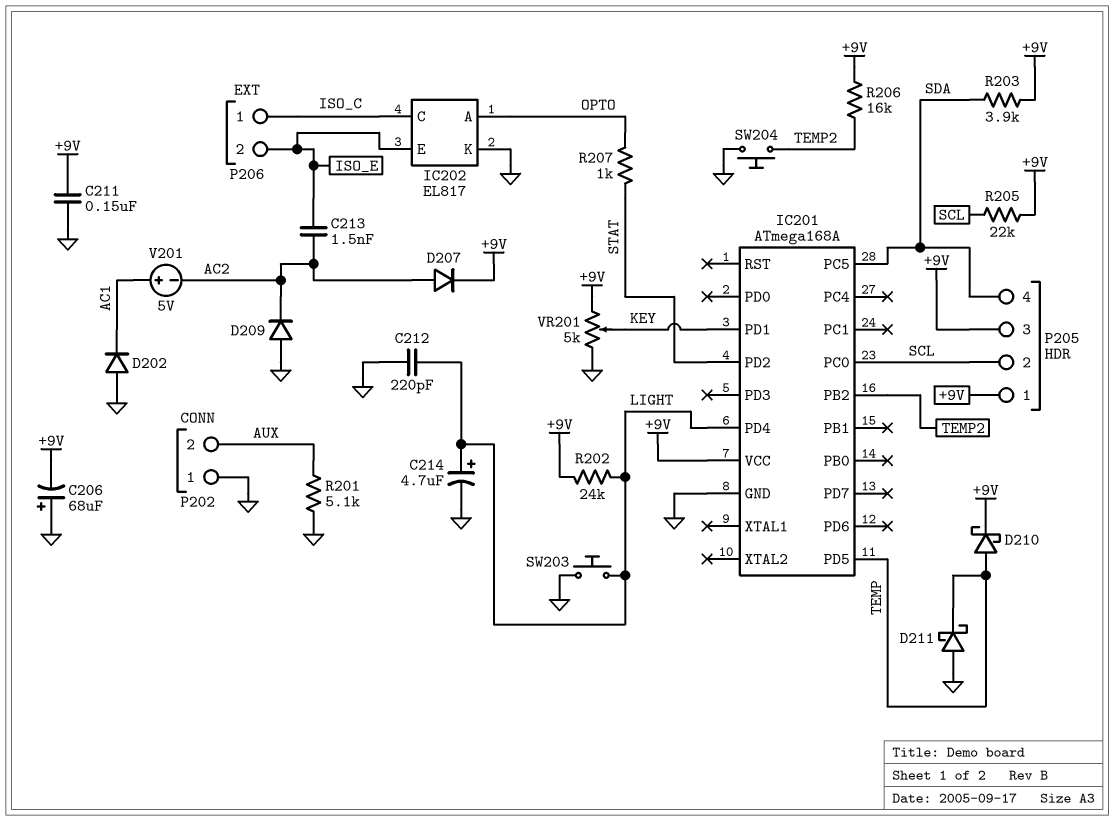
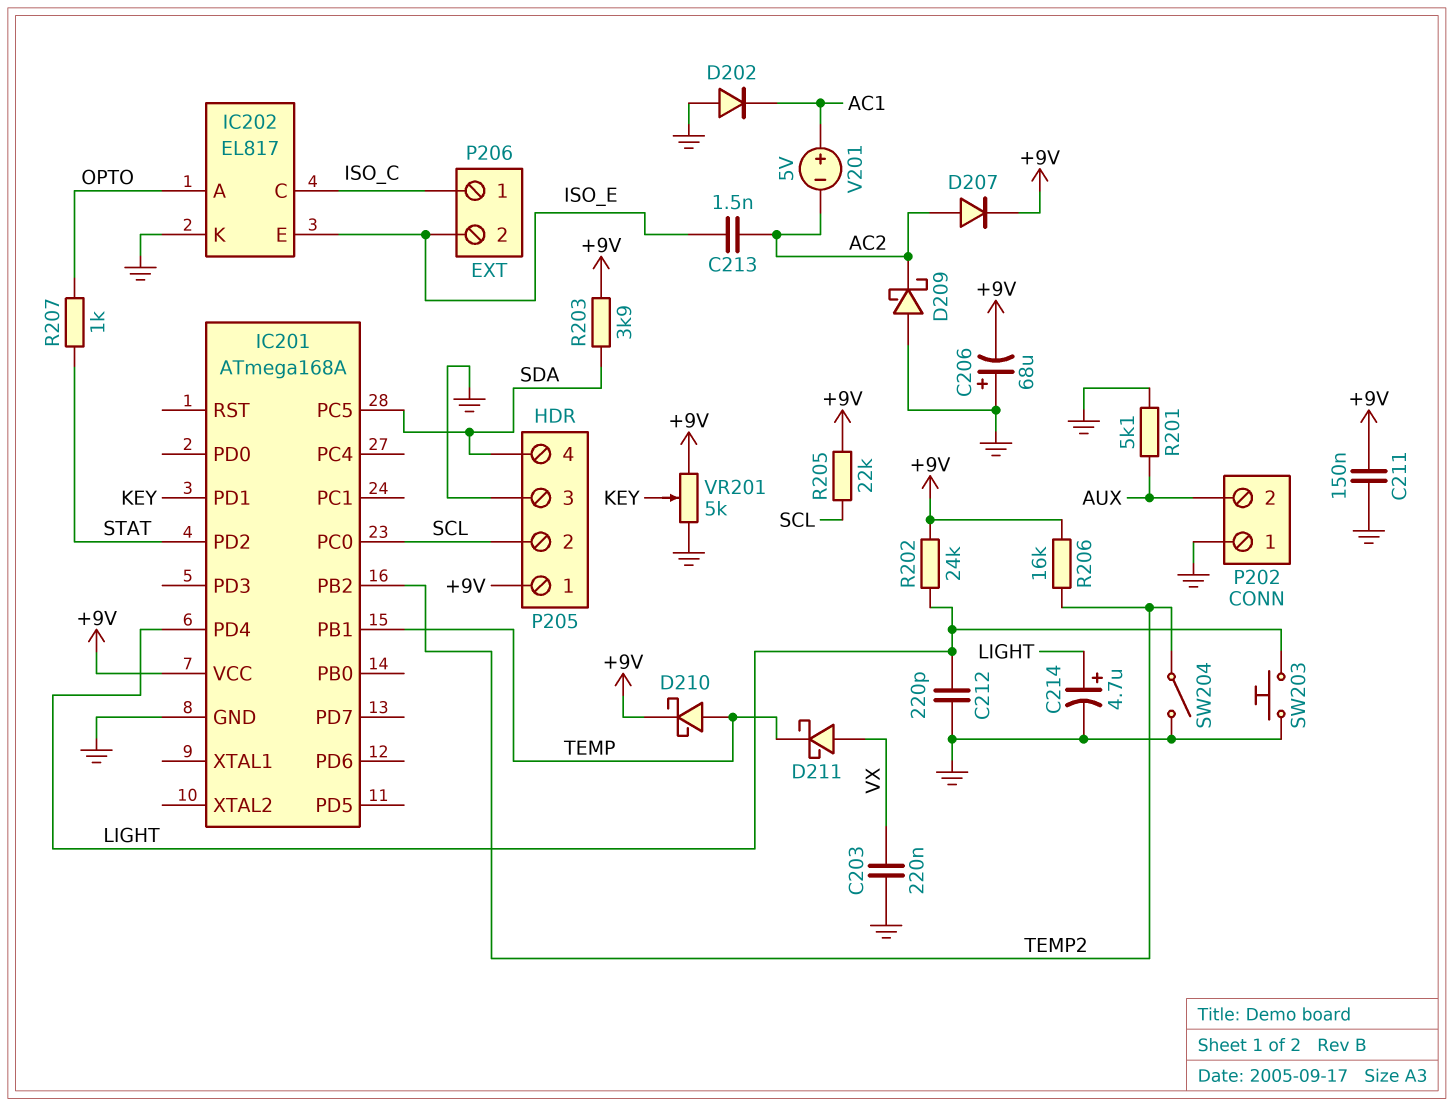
C203: none -> 220nF (GND, VX)
D209: diode (A GND, K AC2) -> schottky (A GND, K AC2)
D211: schottky (A GND, K TEMP) -> schottky (A VX, K TEMP)
IC201 pin PB1: none -> TEMP
IC201 pin PD5: TEMP -> none
P205 pin 3: +9V -> GND
SW204: button (GND, TEMP2) -> switch (GND, TEMP2)

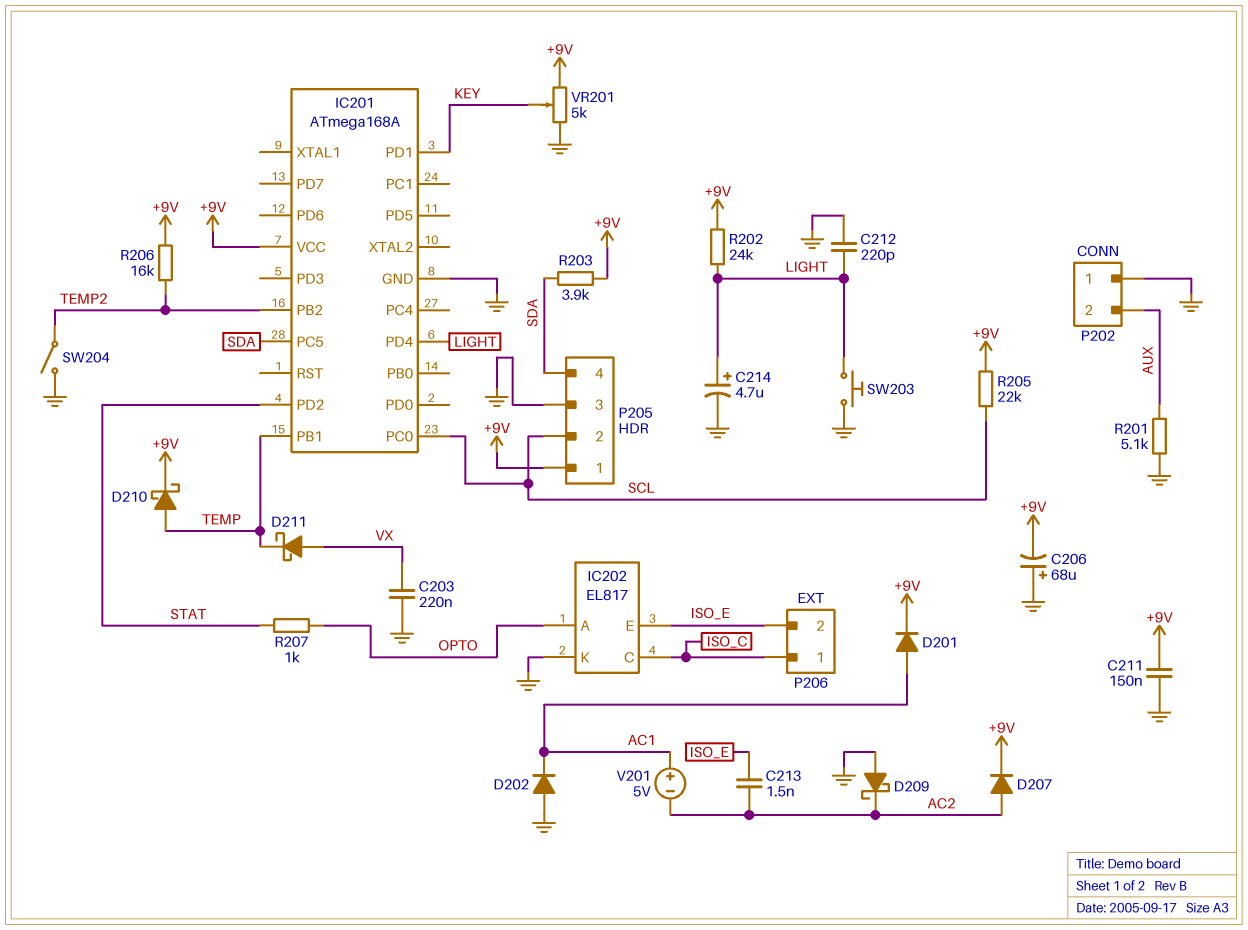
D201: none -> diode (A AC1, K +9V)

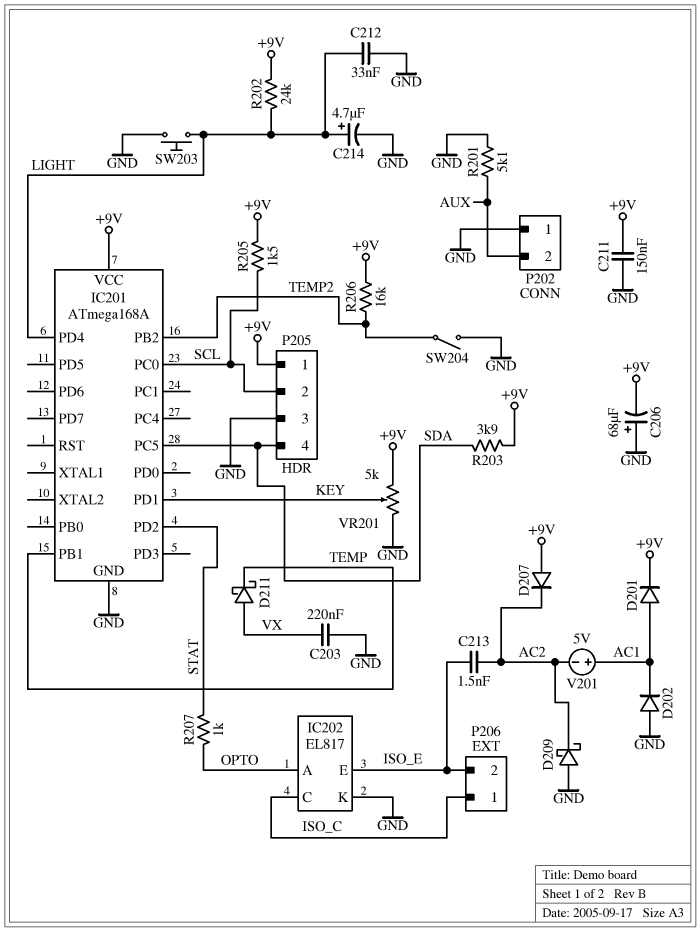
C212: 220pF (GND, LIGHT) -> 33nF (GND, LIGHT)
D207: diode (A AC2, K +9V) -> diode (A +9V, K AC2)
D210: schottky (A TEMP, K +9V) -> none
R205: 22k (+9V, SCL) -> 1.5k (+9V, SCL)

